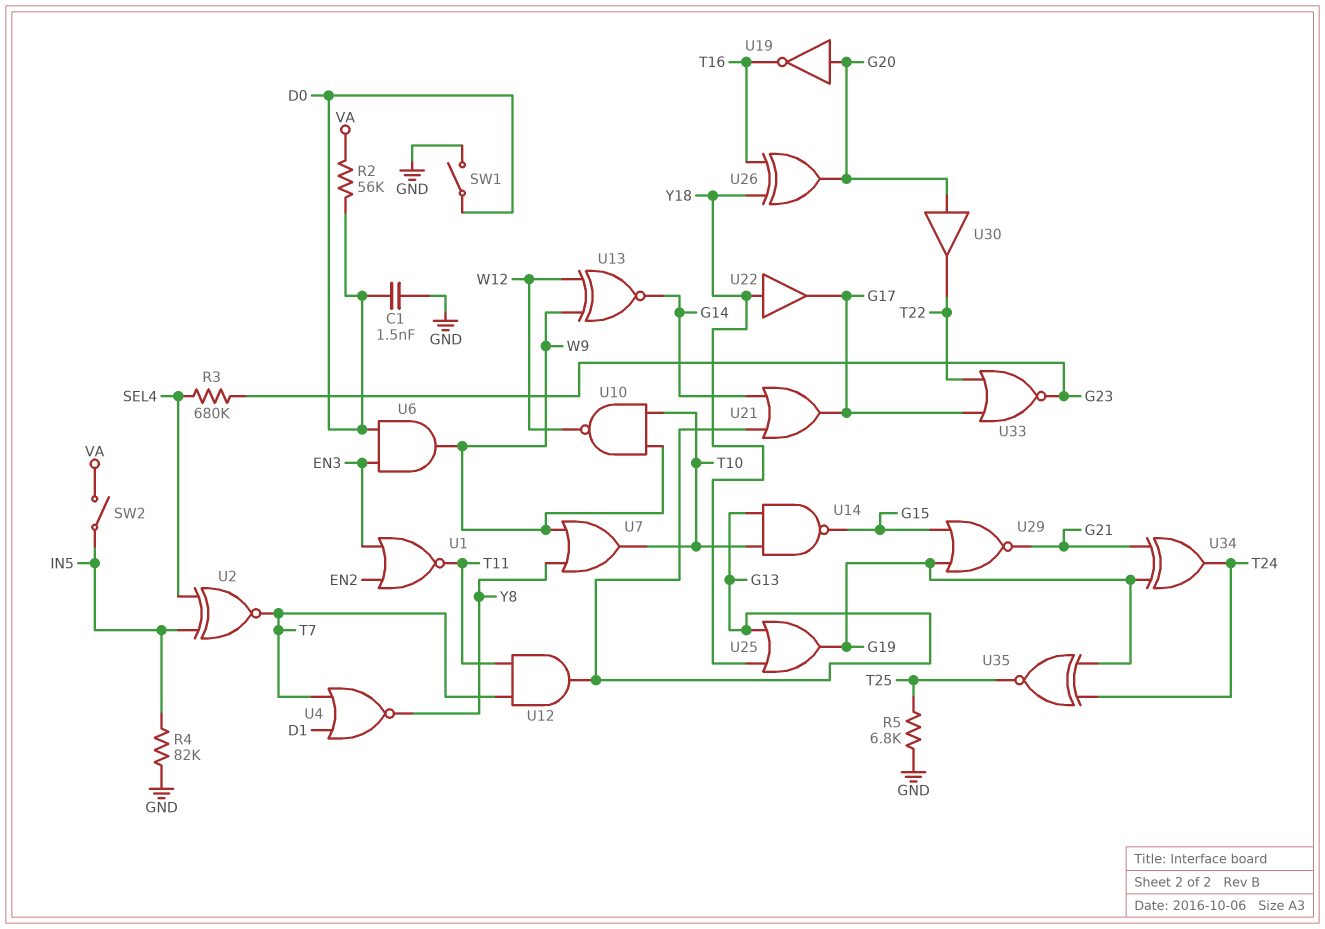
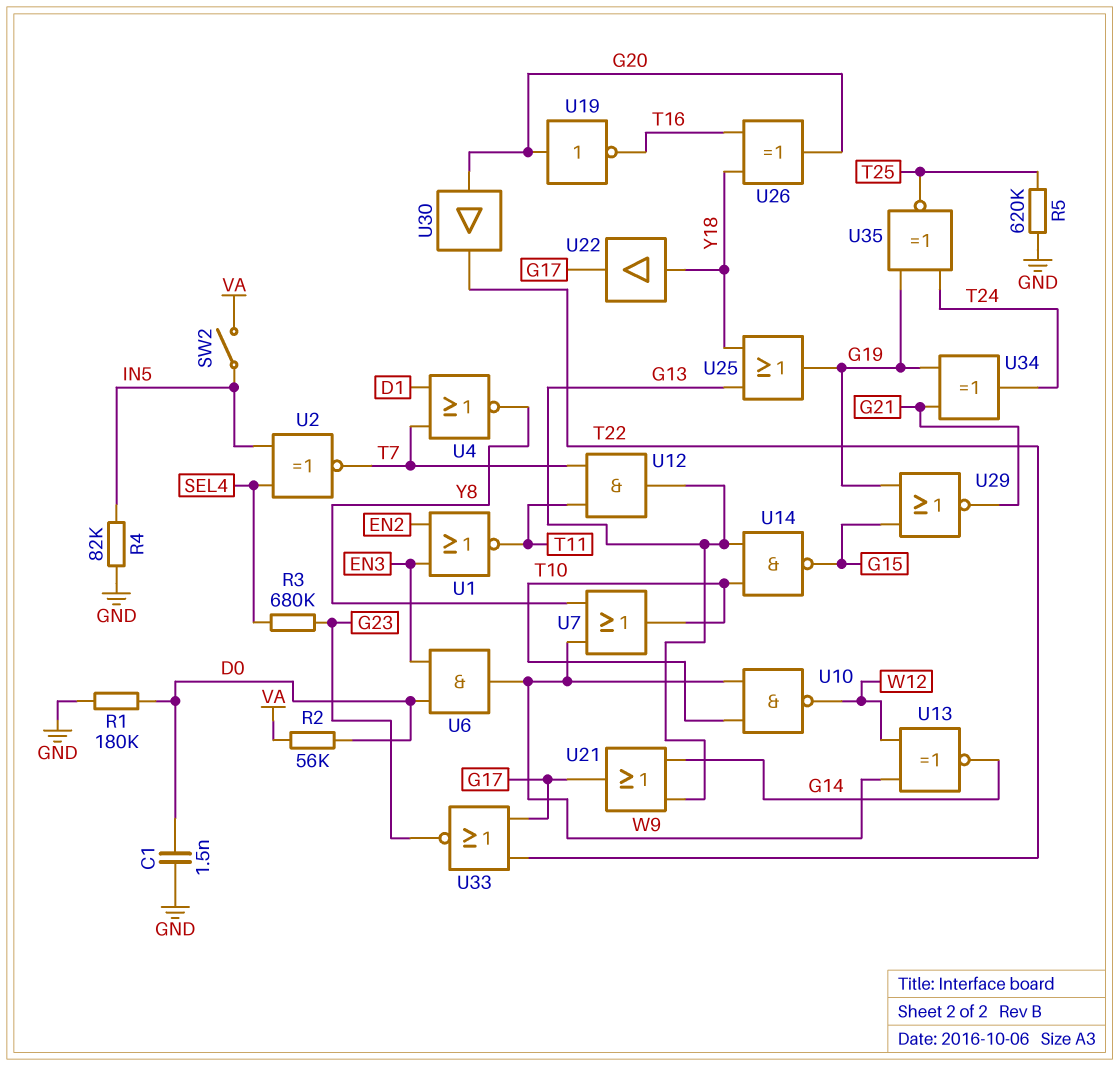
R1: none -> 180k (D0, GND)
R5: 6.8k (GND, T25) -> 620k (GND, T25)
SW1: switch (D0, GND) -> none

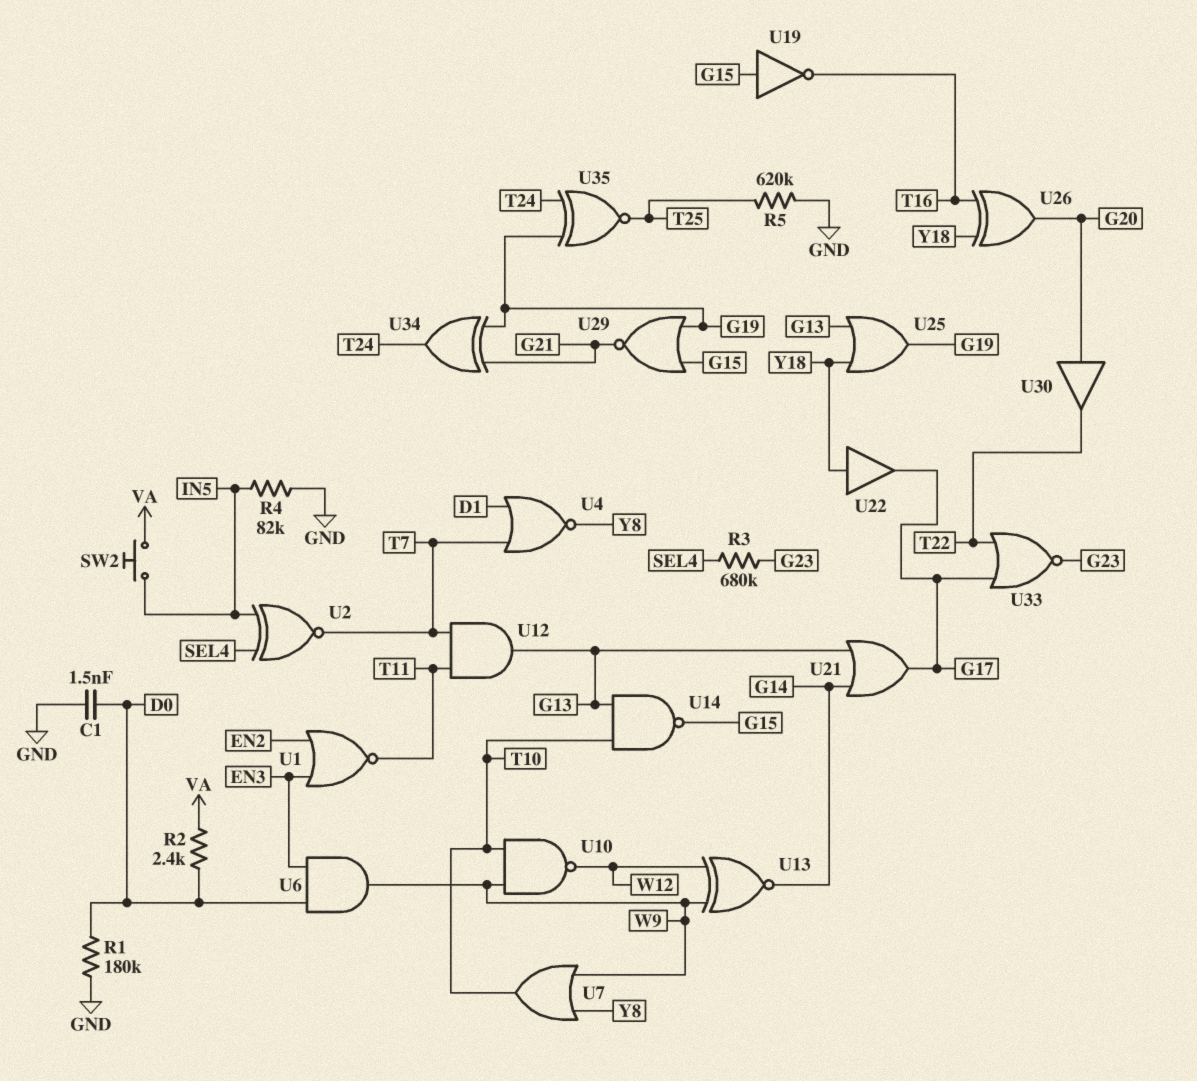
R2: 56k (D0, VA) -> 2.4k (D0, VA)
SW2: switch (IN5, VA) -> button (IN5, VA)
U19: NOT (in G20, out T16) -> NOT (in G15, out T16)

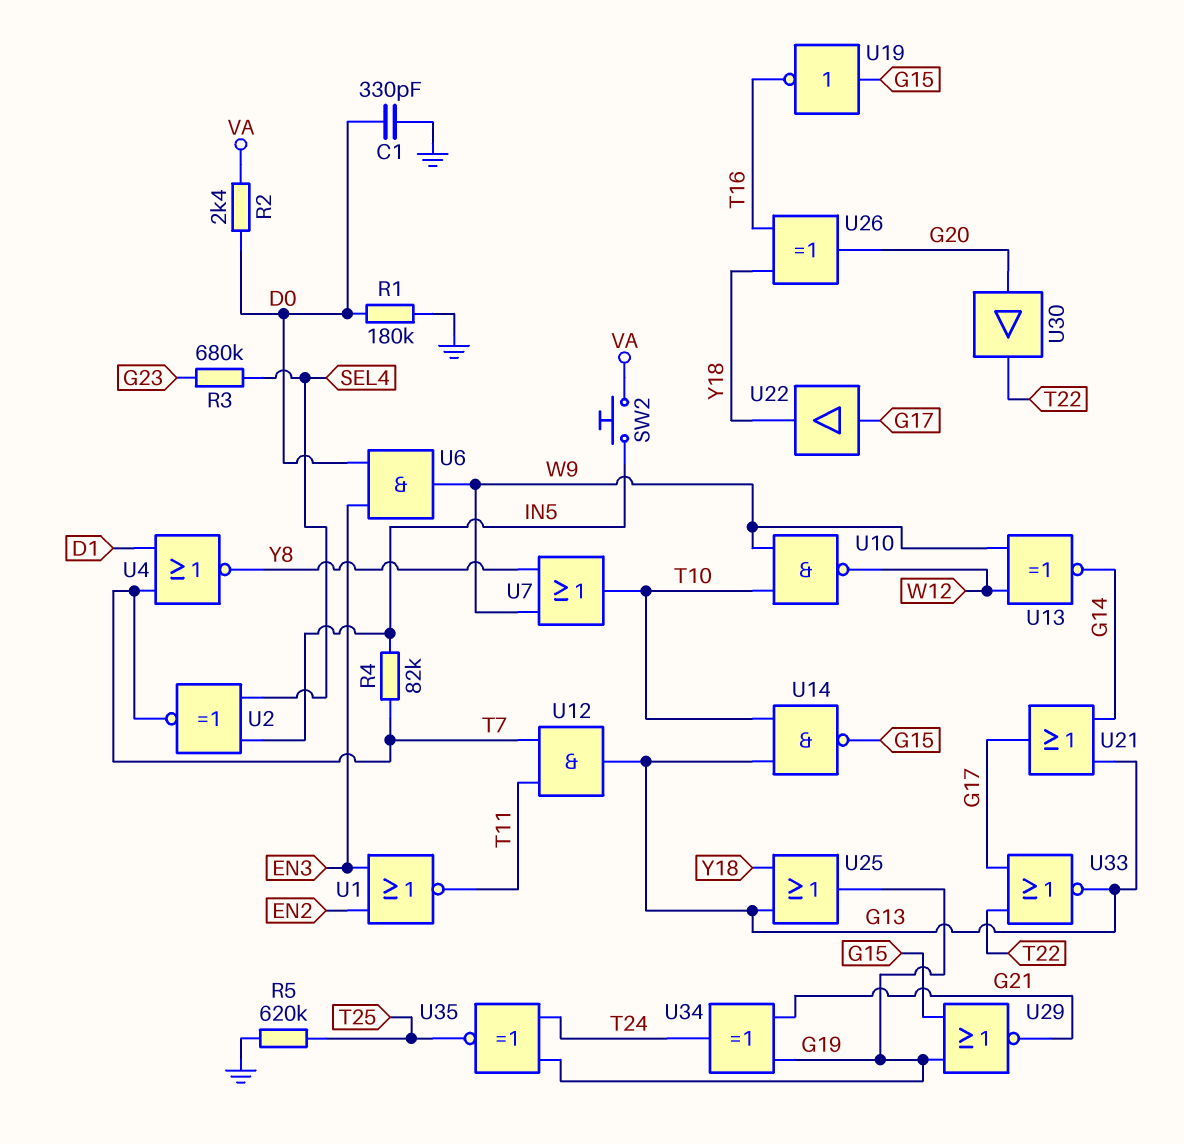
C1: 1.5nF (D0, GND) -> 330pF (D0, GND)
R4: 82k (GND, IN5) -> 82k (IN5, T7)
U22: buffer (in Y18, out G17) -> buffer (in G17, out Y18)
U33: NOR (in G17, in T22, out G23) -> NOR (in G17, in T22, out G13)

